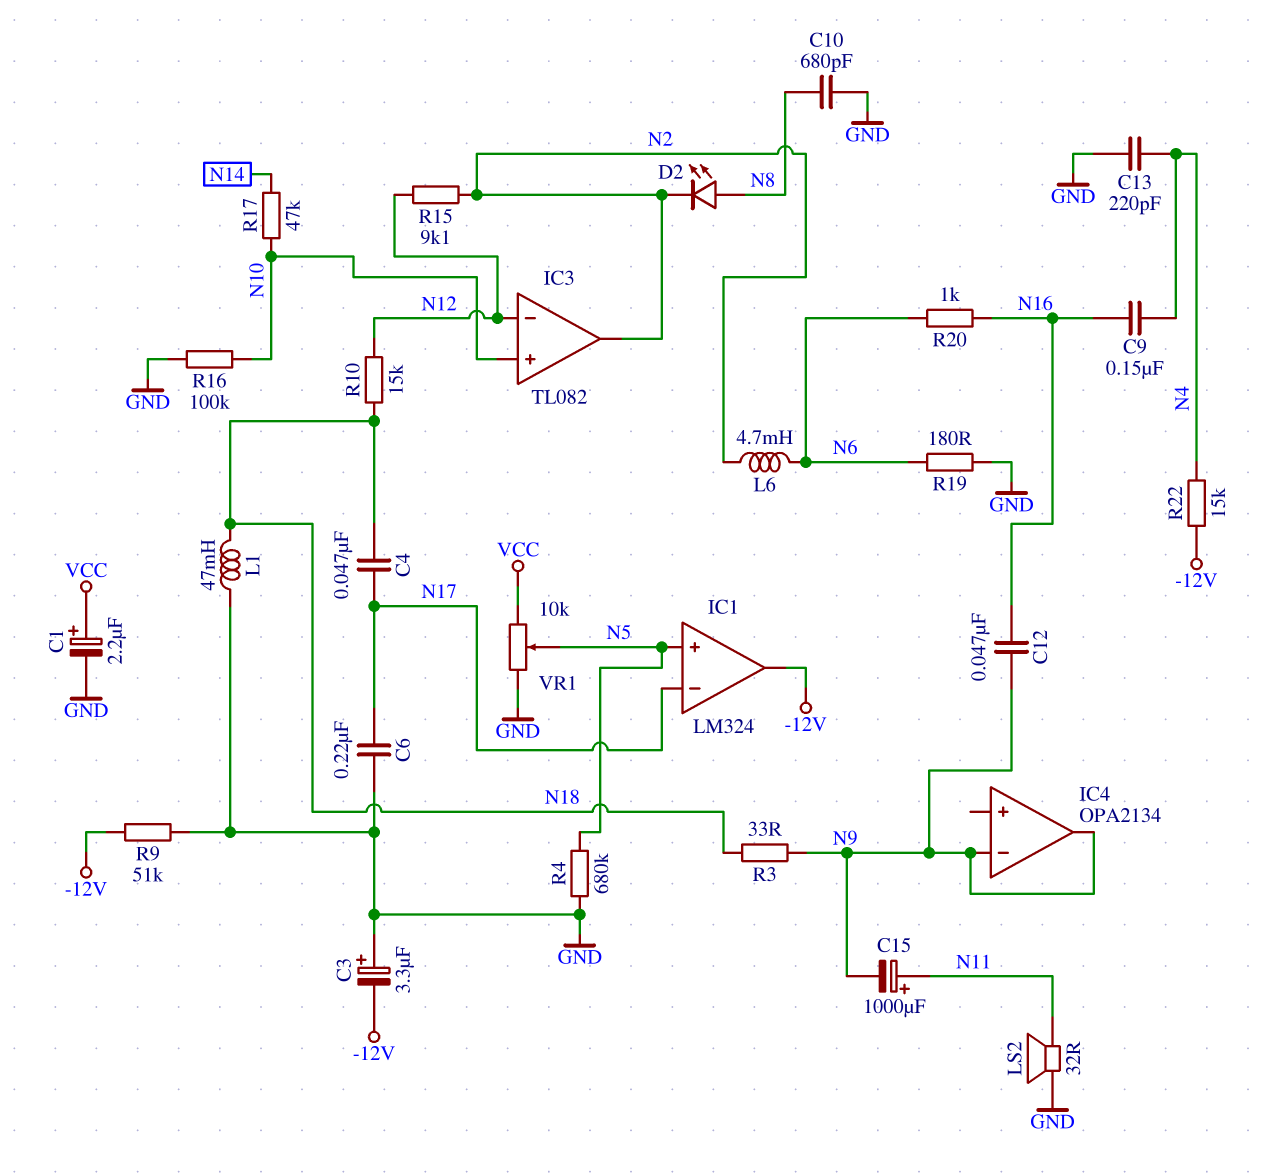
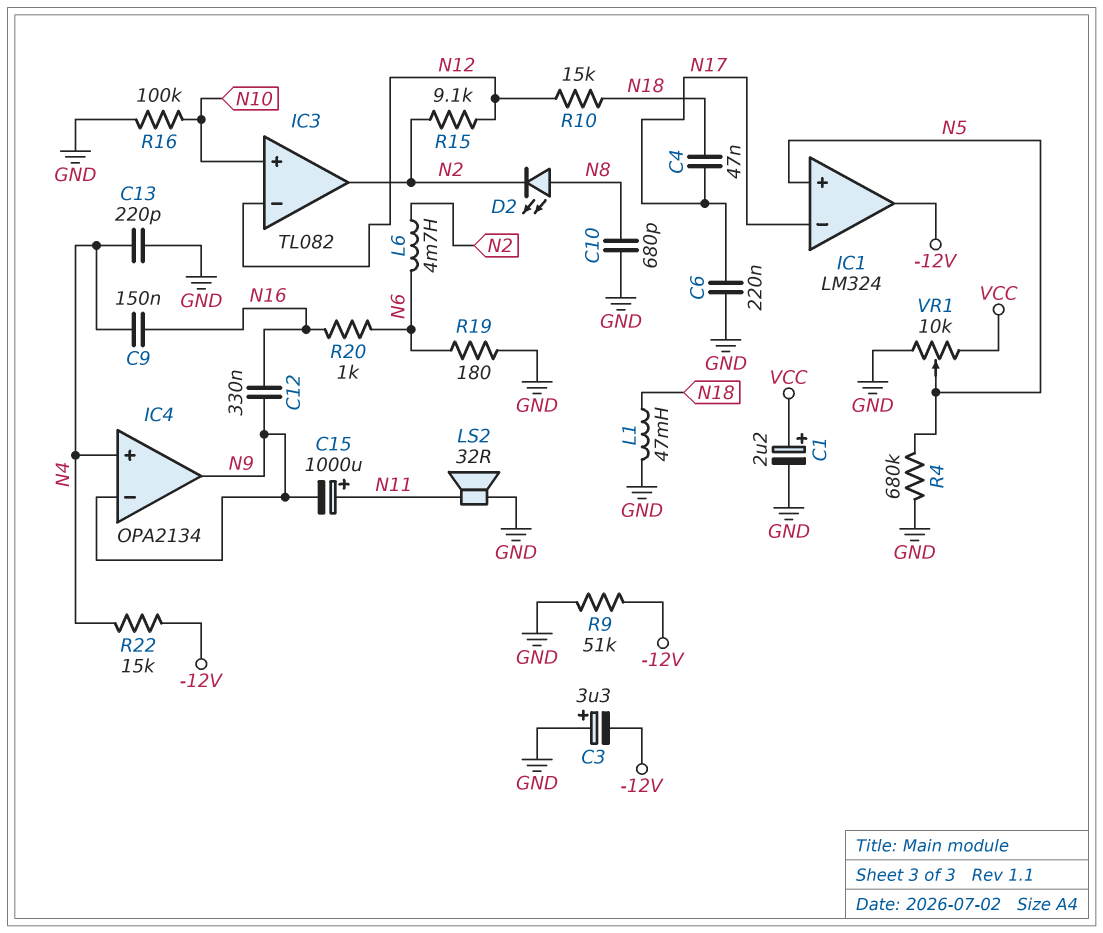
C12: 47nF (N9, N16) -> 330nF (N9, N16)
IC4 pin in+: none -> N4
R3: 33 (N9, N18) -> none
R17: 47k (N10, N14) -> none

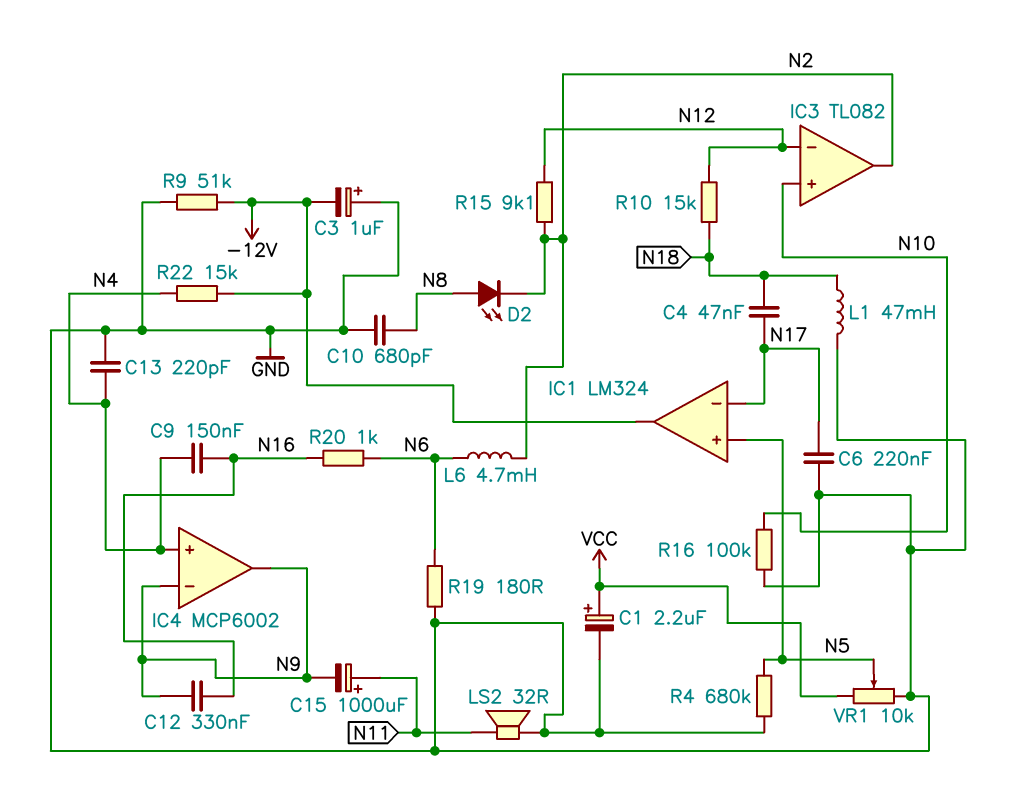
C3: 3.3uF (plus GND, minus -12V) -> 1uF (plus GND, minus -12V)
IC4: OPA2134 -> MCP6002

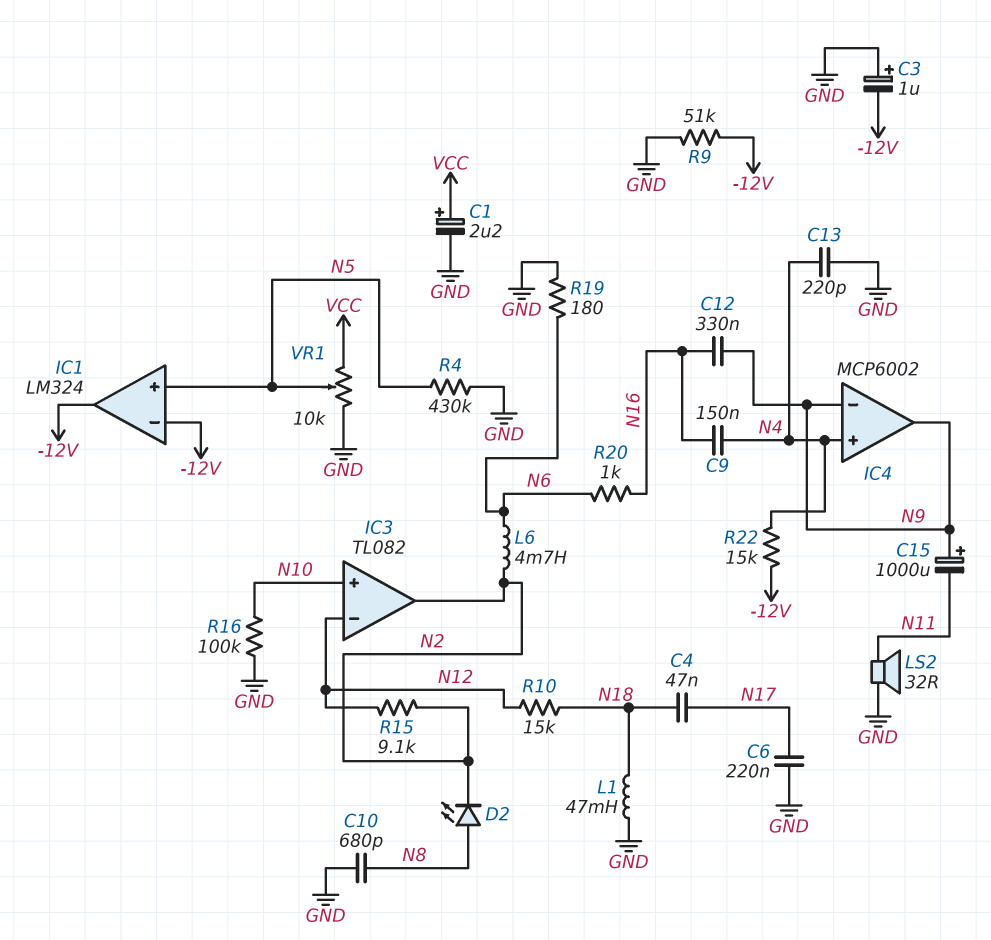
C15: 1000uF (plus N11, minus N9) -> 1000uF (plus N9, minus N11)
IC1 pin in-: N17 -> -12V
R4: 680k (GND, N5) -> 430k (GND, N5)

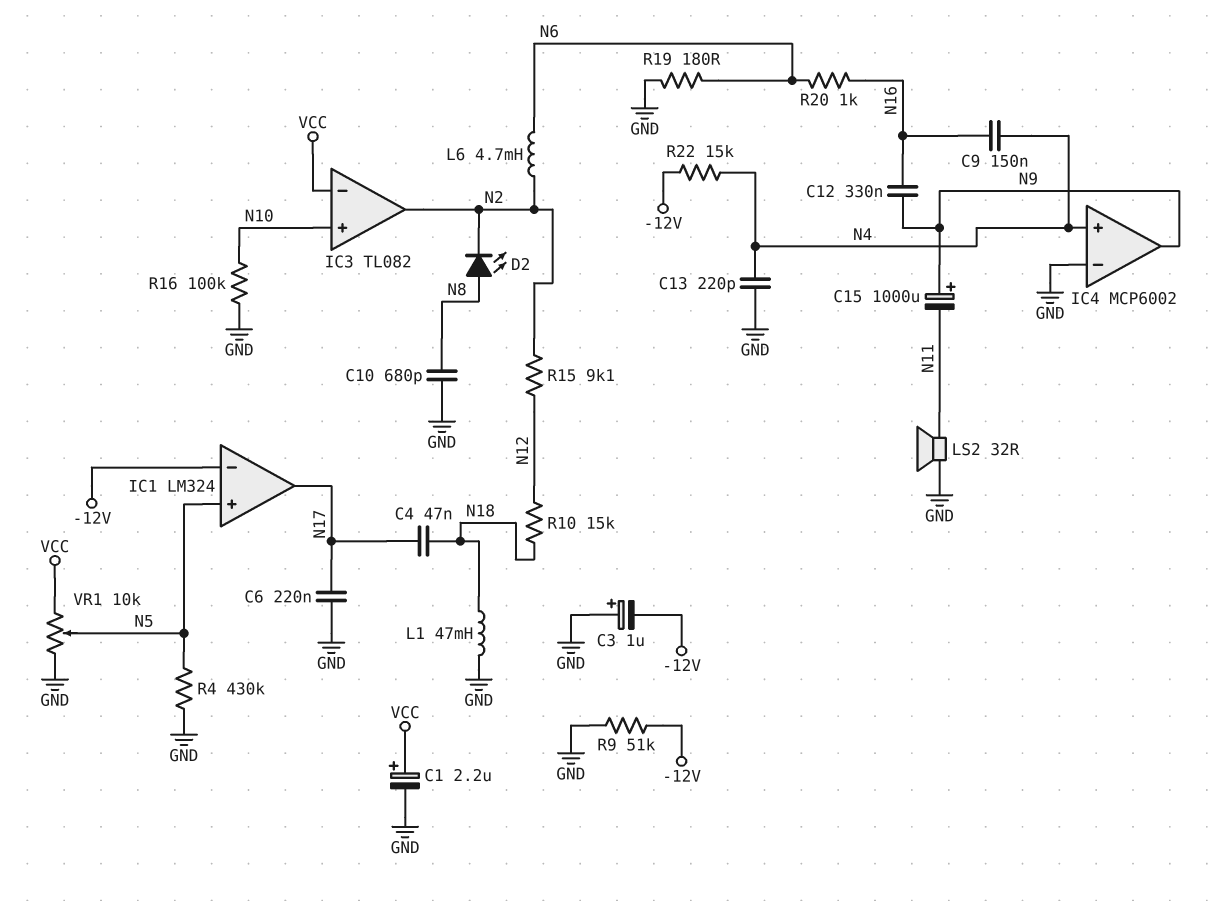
IC1 pin out: -12V -> N17
IC3 pin in-: N12 -> VCC
IC4 pin in-: N9 -> GND

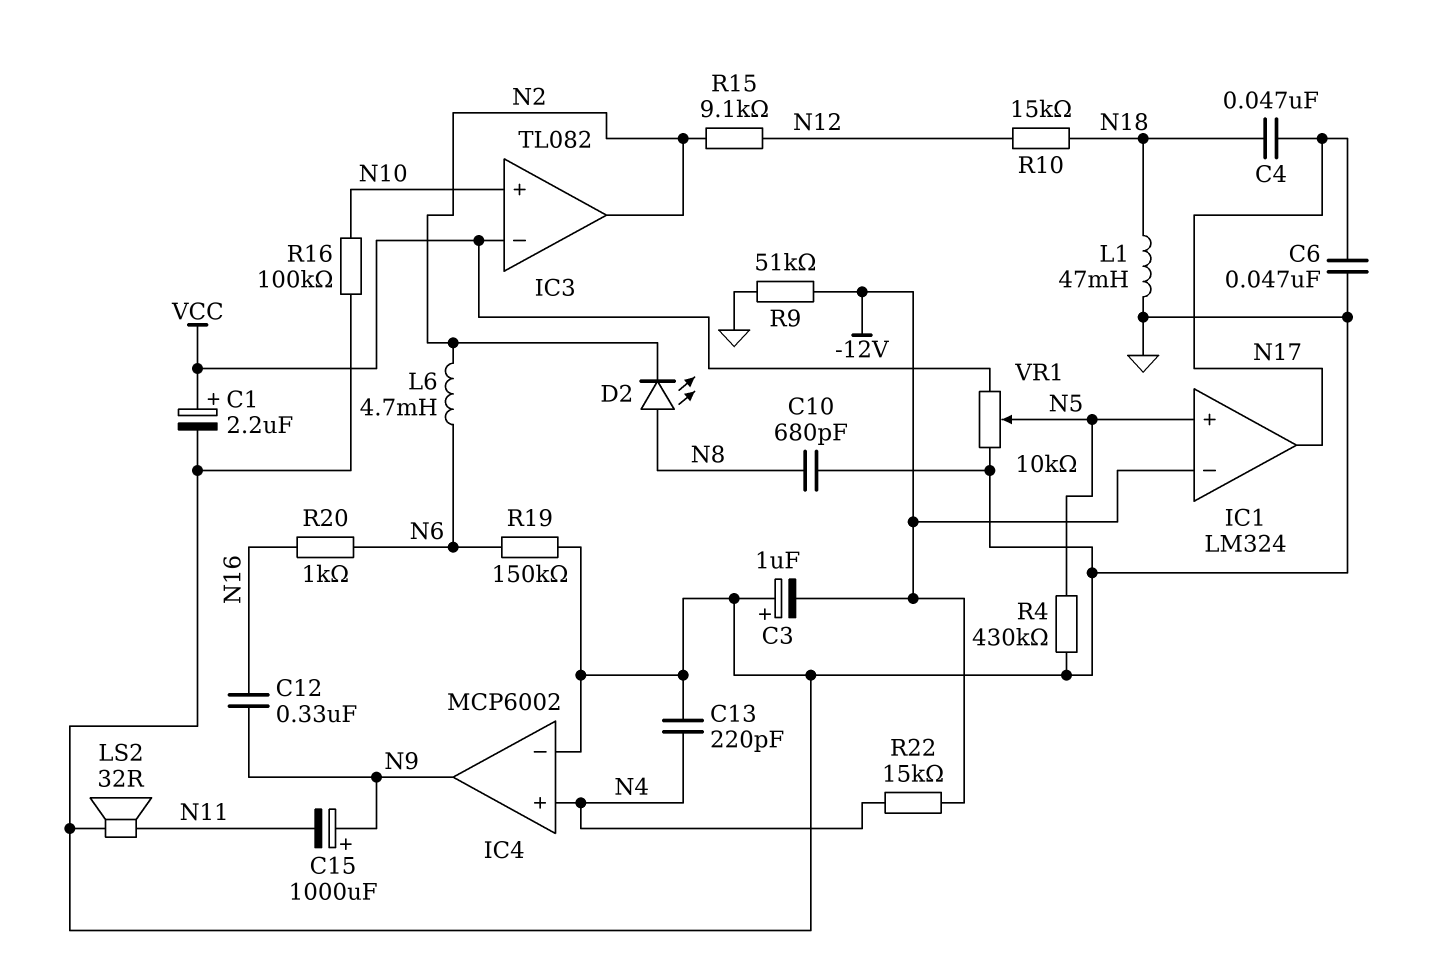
C6: 220nF (GND, N17) -> 47nF (GND, N17)
C9: 150nF (N4, N16) -> none
R19: 180 (GND, N6) -> 150k (GND, N6)

